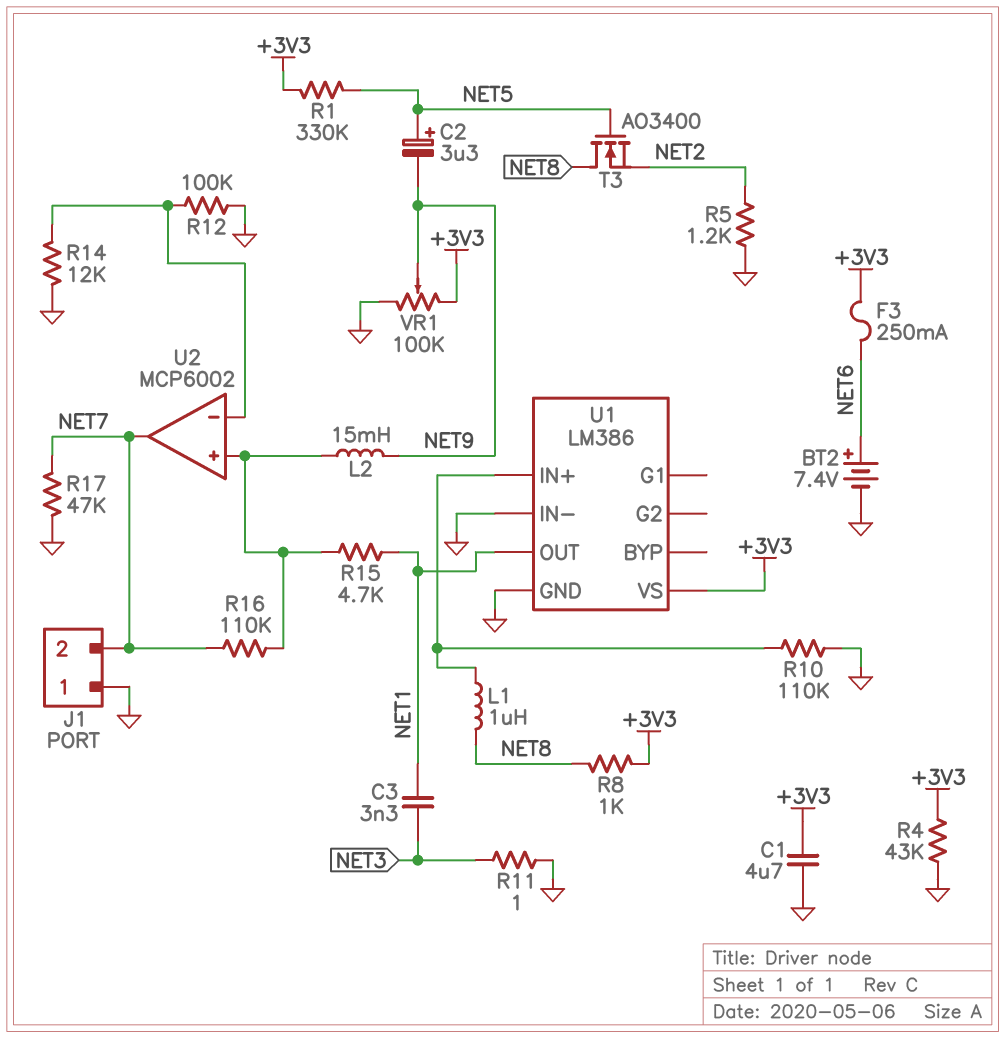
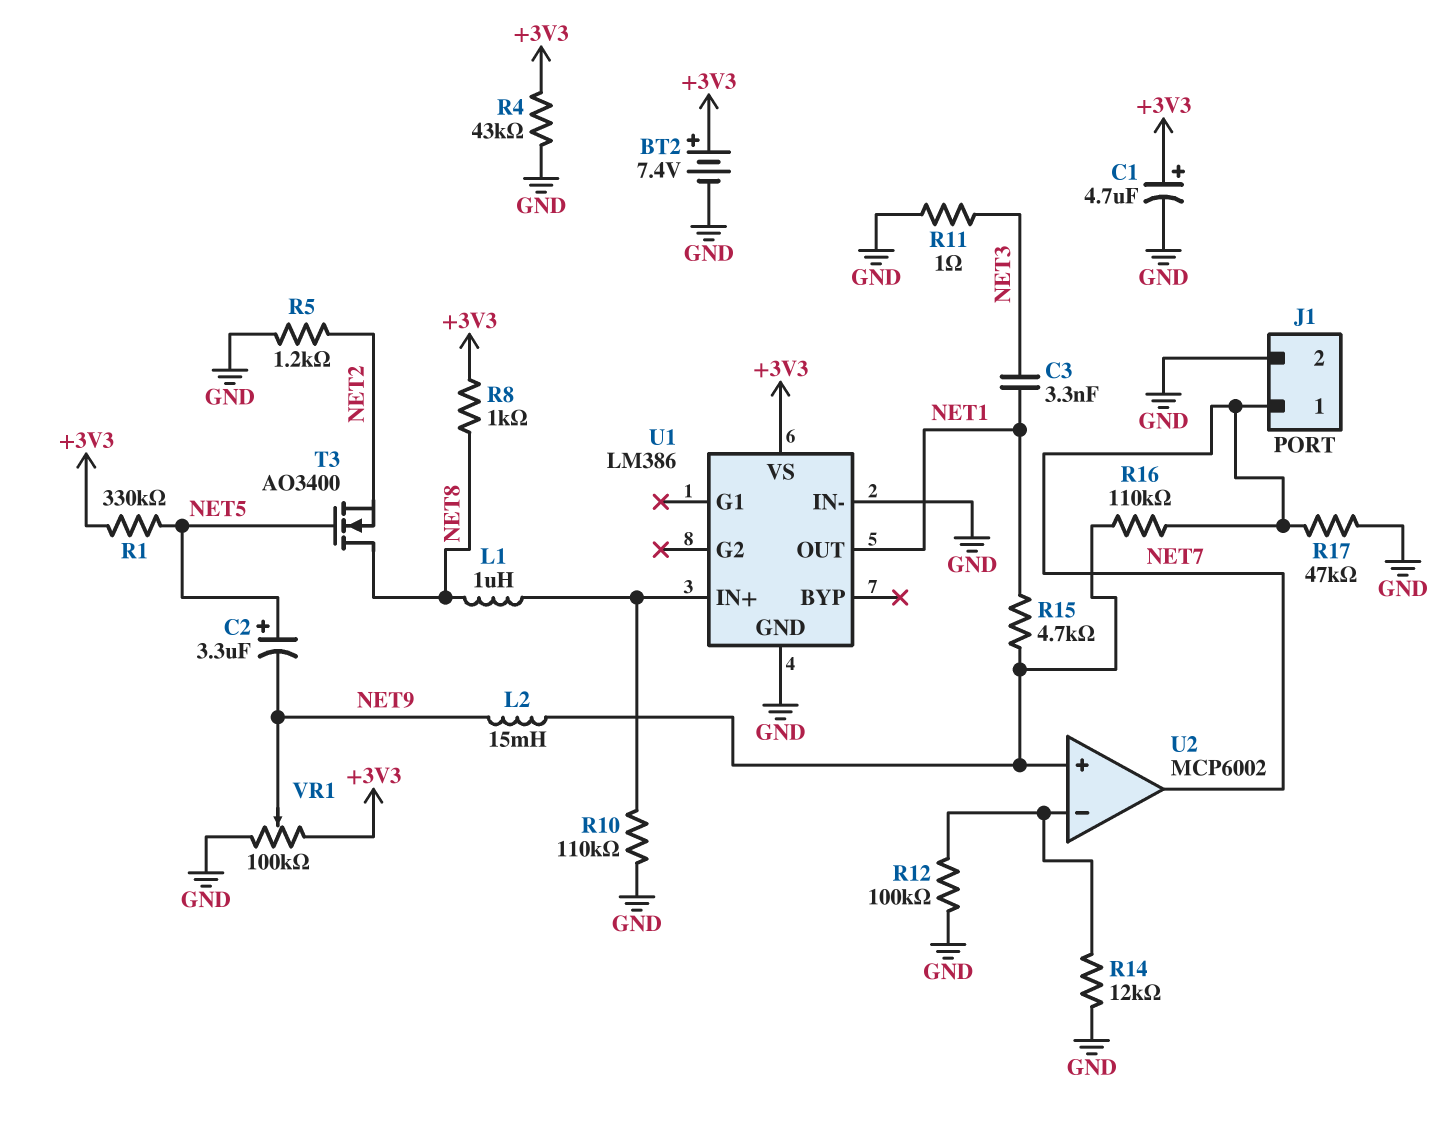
BT2: 7.4V (plus NET6, minus GND) -> 7.4V (plus +3V3, minus GND)
C1: 4.7uF (+3V3, GND) -> 4.7uF (plus +3V3, minus GND)
F3: 250mA (+3V3, NET6) -> none
J1 pin 1: GND -> NET7
J1 pin 2: NET7 -> GND

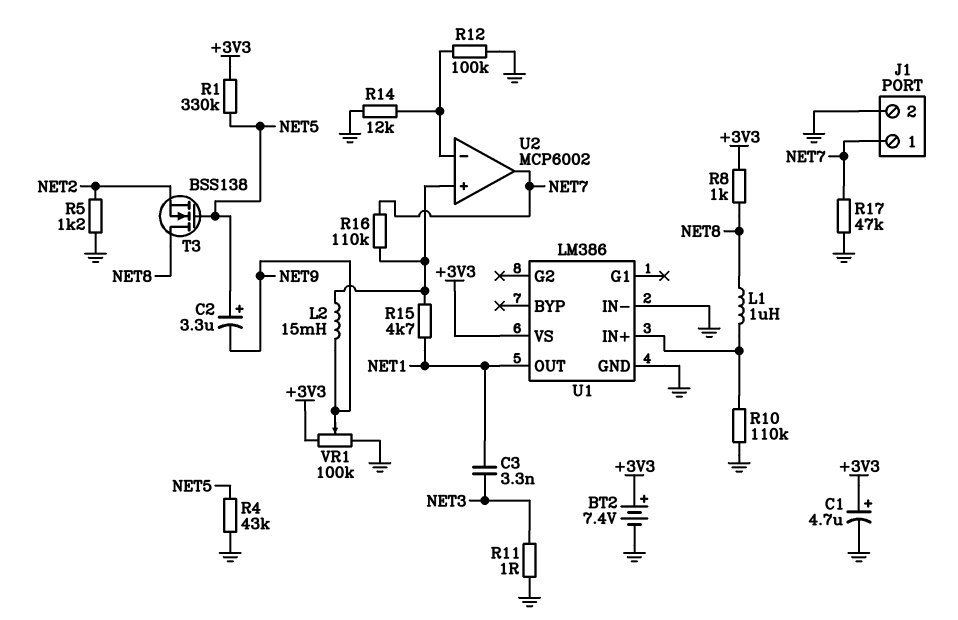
R4: 43k (+3V3, GND) -> 43k (GND, NET5)
T3: NMOS AO3400 (G NET5, D NET8, S NET2) -> NMOS BSS138 (G NET5, D NET8, S NET2)

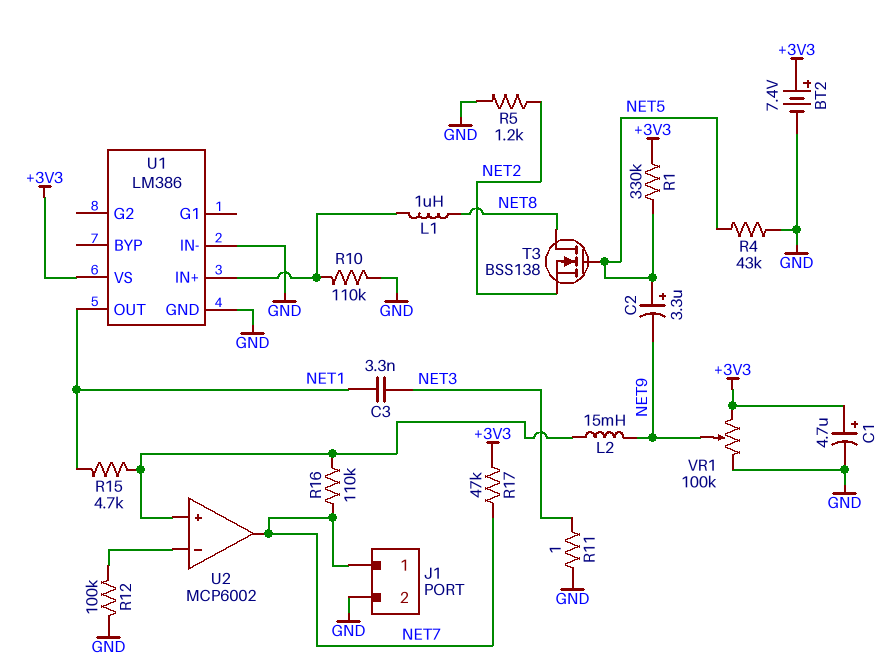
R8: 1k (+3V3, NET8) -> none
R14: 12k (GND, U2/in-) -> none
R17: 47k (GND, NET7) -> 47k (+3V3, NET7)

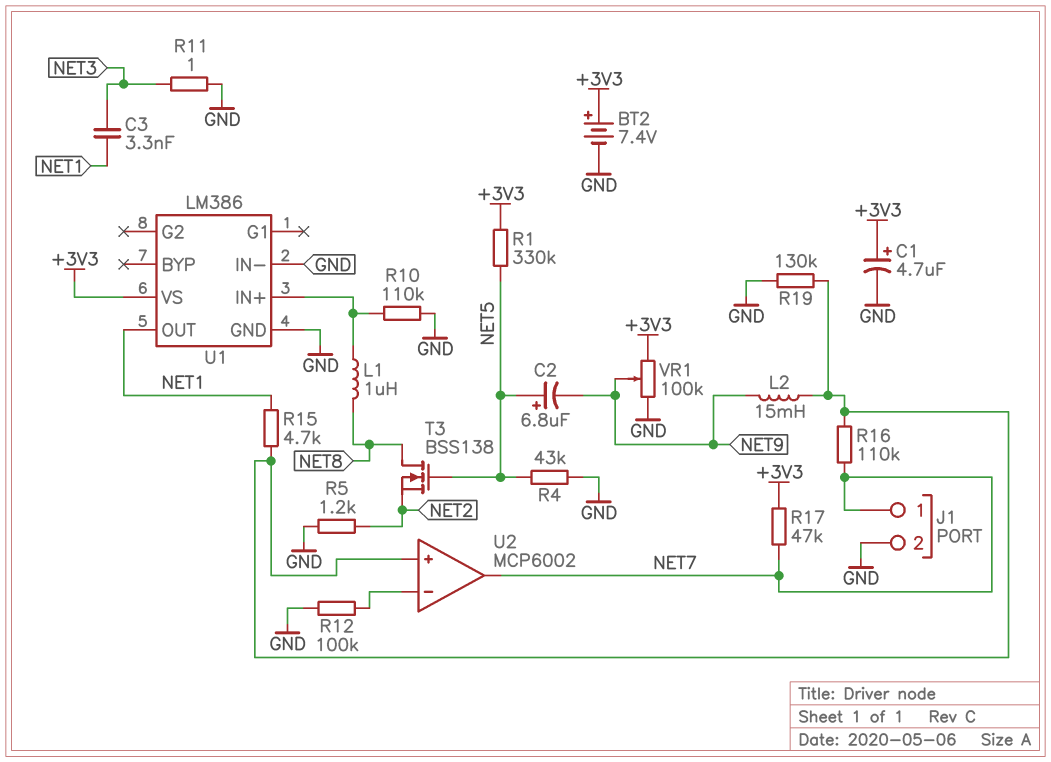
C2: 3.3uF (plus NET5, minus NET9) -> 6.8uF (plus NET5, minus NET9)
R19: none -> 130k (GND, U2/in+)

